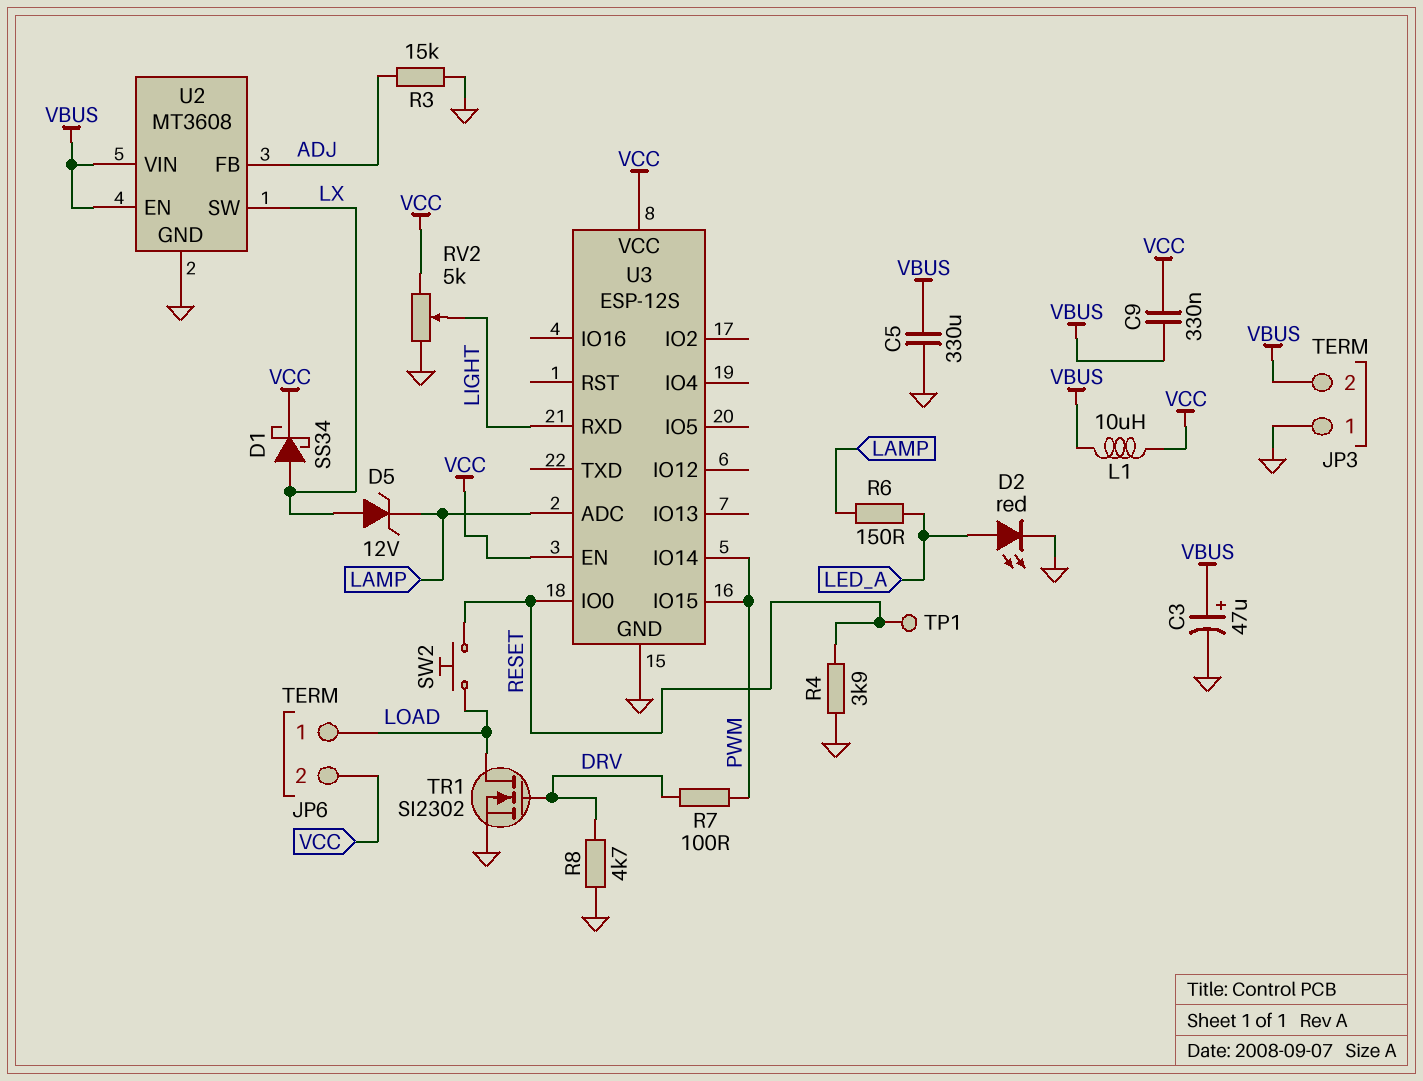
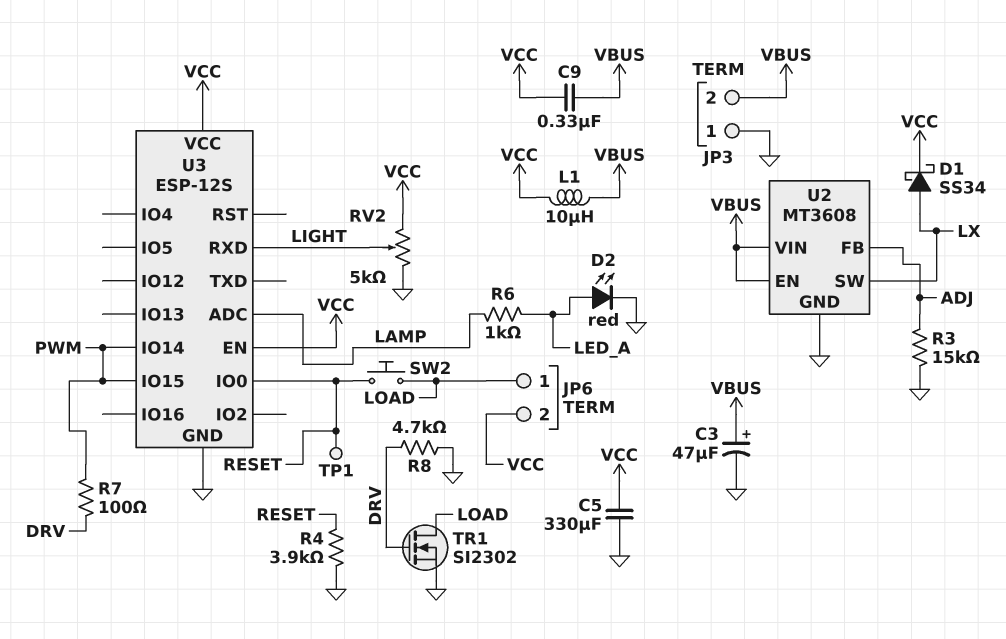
C5: 330uF (GND, VBUS) -> 330uF (GND, VCC)
D5: zener 12V (A LX, K LAMP) -> none
R6: 150 (LAMP, LED_A) -> 1k (LAMP, LED_A)

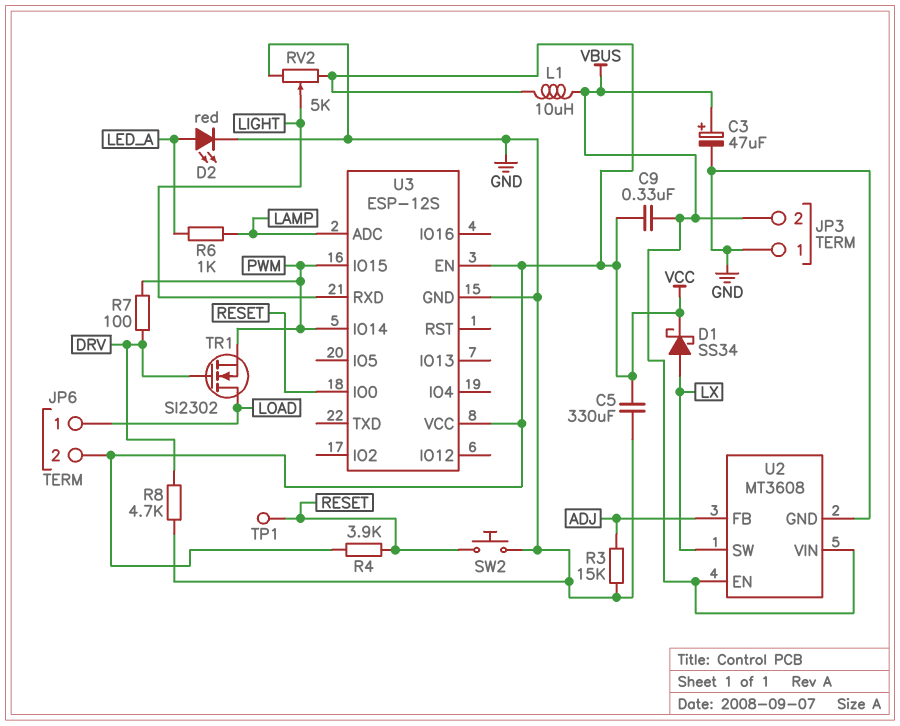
R4: 3.9k (GND, RESET) -> 3.9k (RESET, VCC)
SW2: button (LOAD, RESET) -> button (GND, RESET)
TR1: NMOS SI2302 (G DRV, D LOAD, S GND) -> NMOS SI2302 (G DRV, D LOAD, S PWM)

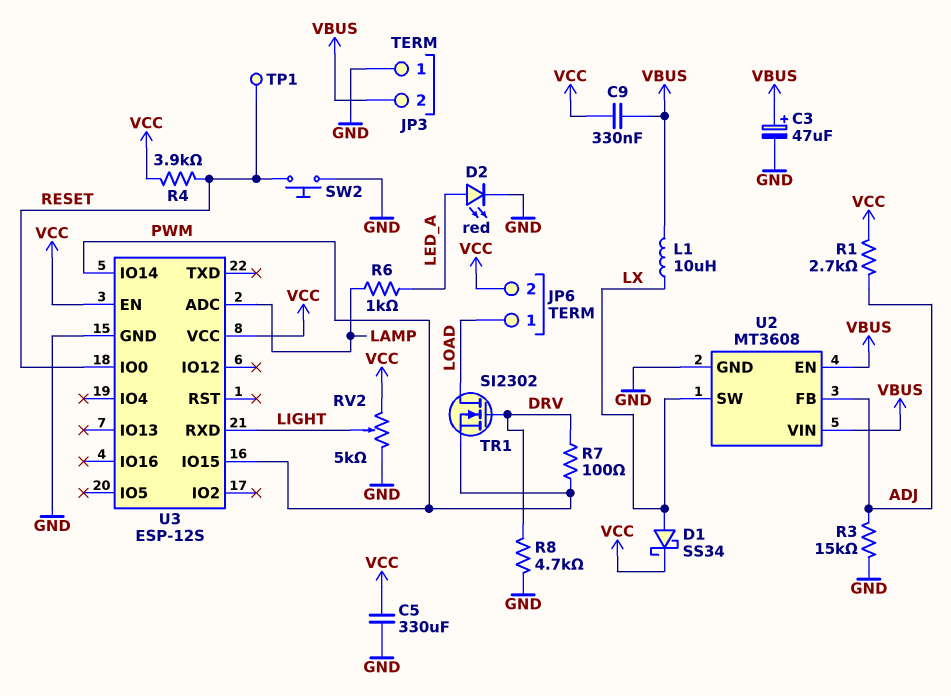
L1: 10uH (VBUS, VCC) -> 10uH (LX, VBUS)
R1: none -> 2.7k (ADJ, VCC)

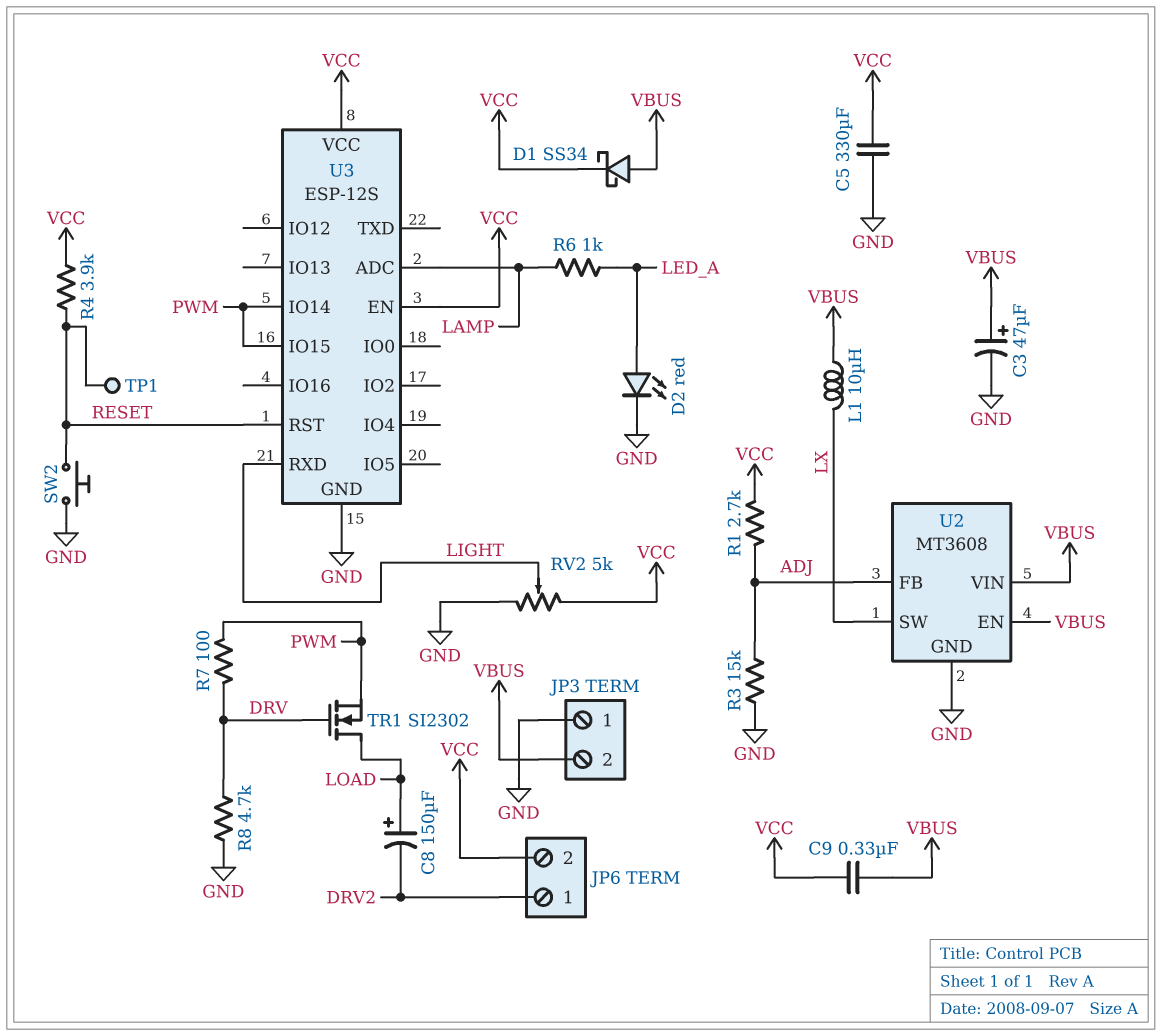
C8: none -> 150uF (plus LOAD, minus DRV2)
D1: schottky SS34 (A LX, K VCC) -> schottky SS34 (A VBUS, K VCC)
JP6 pin 1: LOAD -> DRV2
U3 pin IO0: RESET -> none
U3 pin RST: none -> RESET

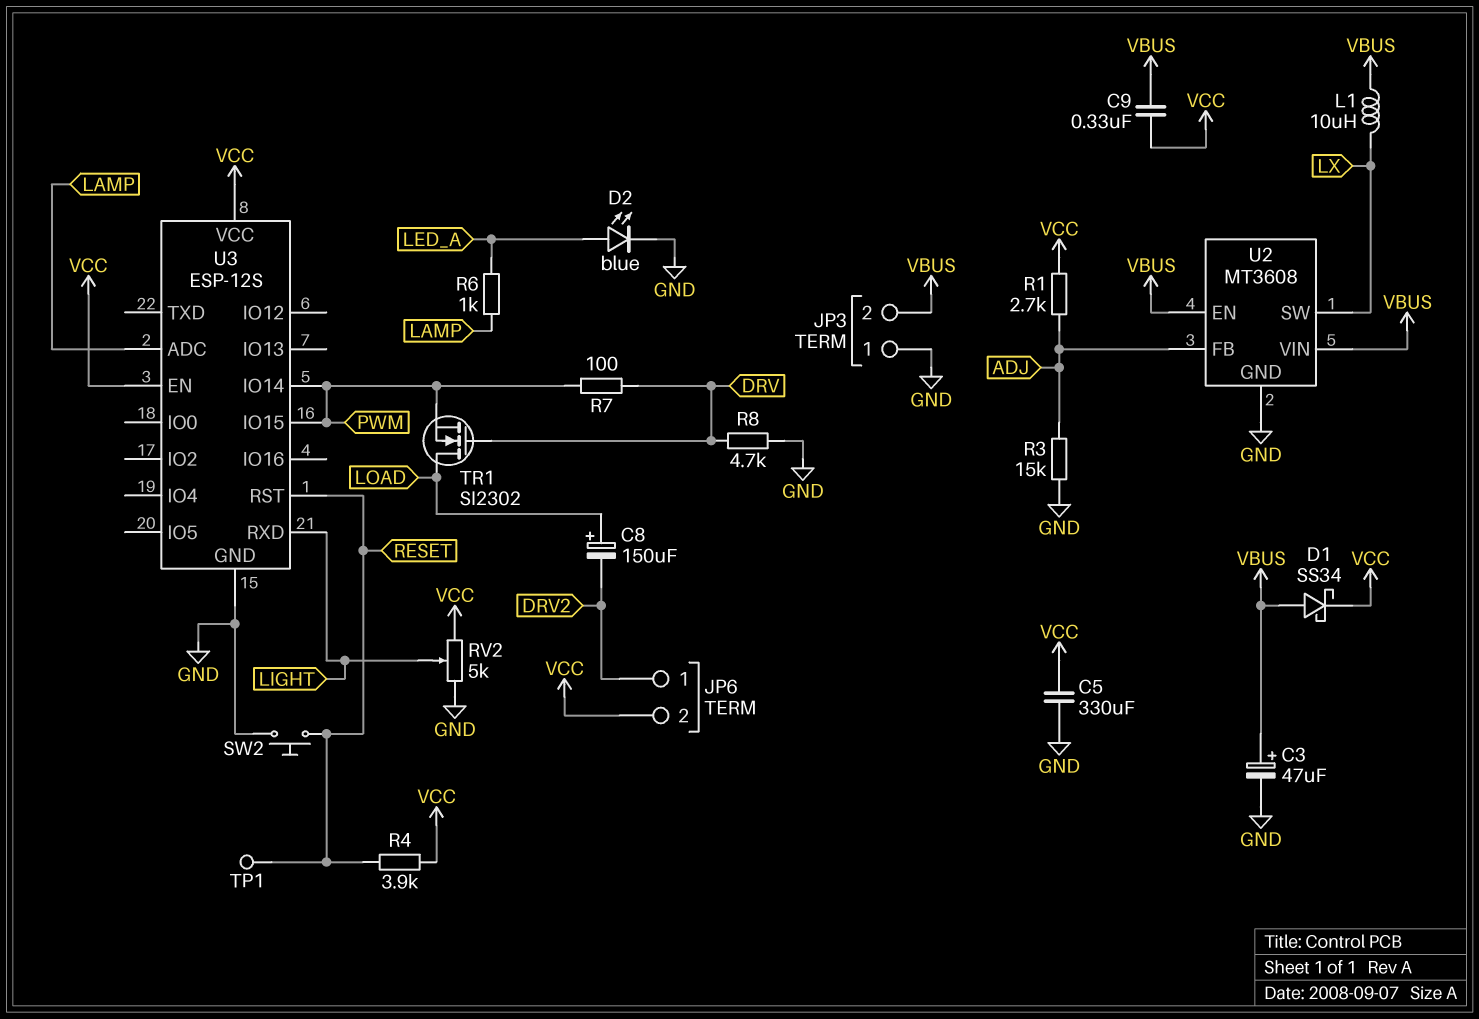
D2: LED red (A LED_A, K GND) -> LED blue (A LED_A, K GND)

